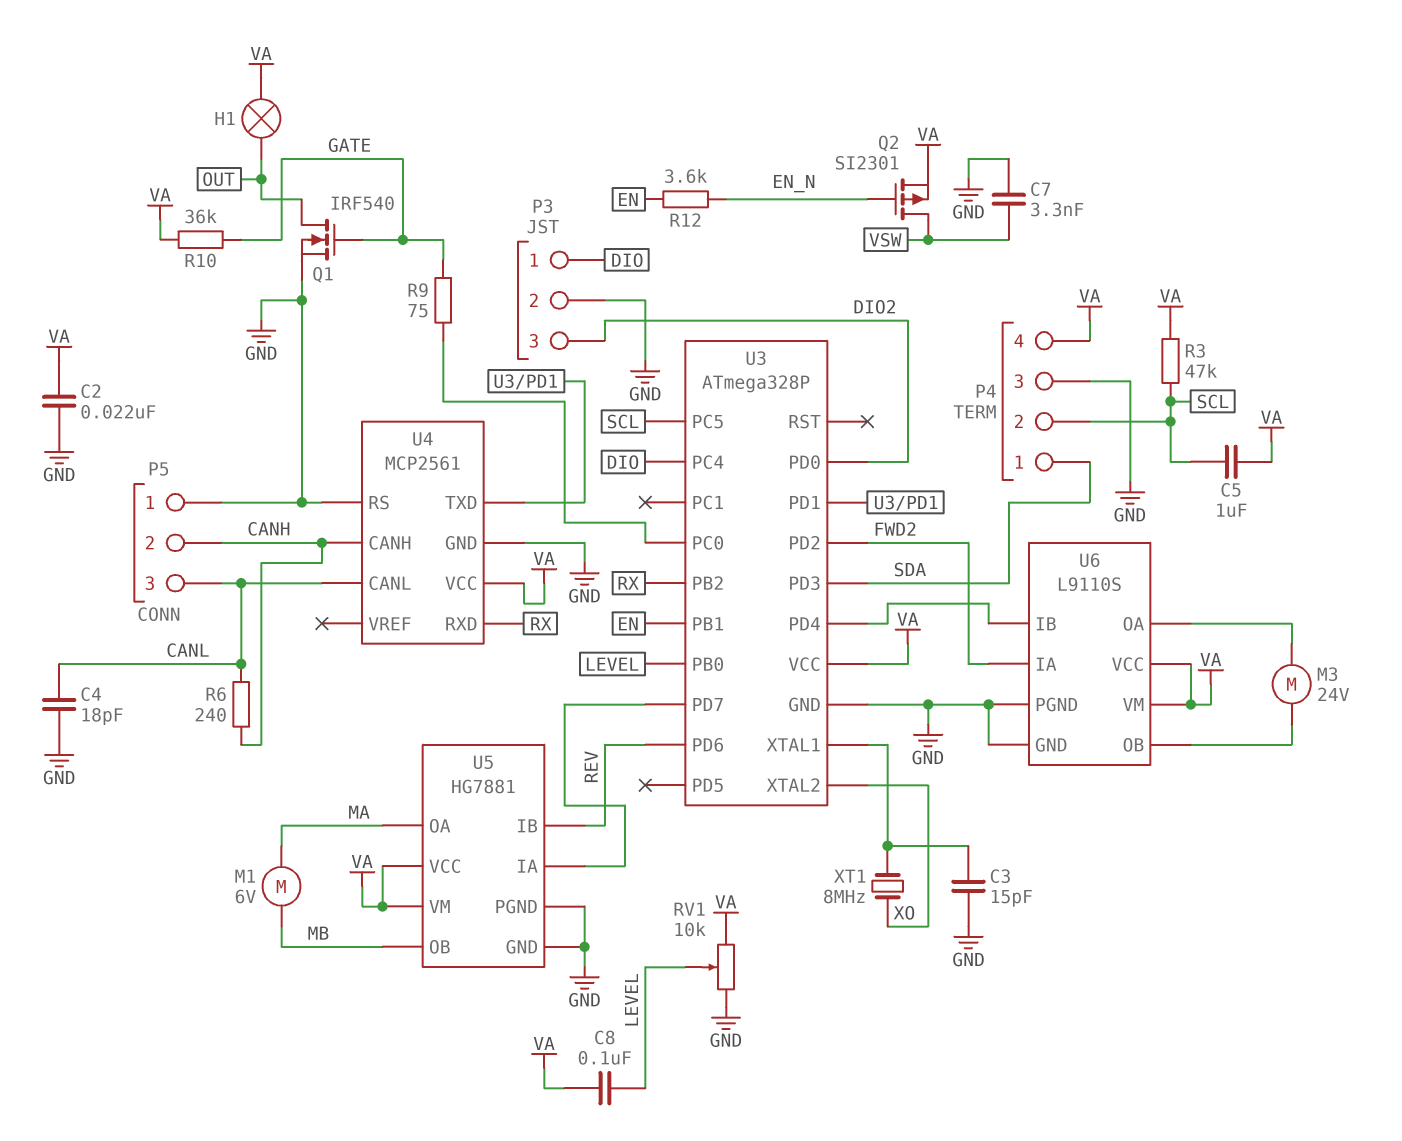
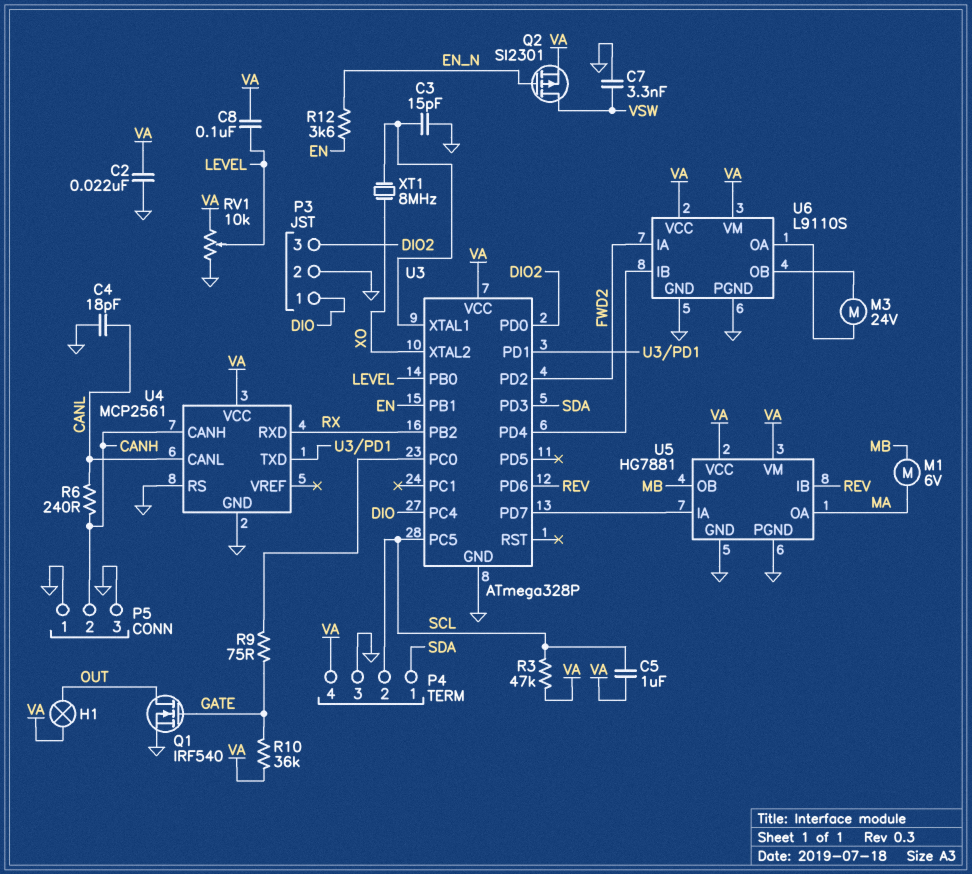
P5 pin 3: CANL -> GND

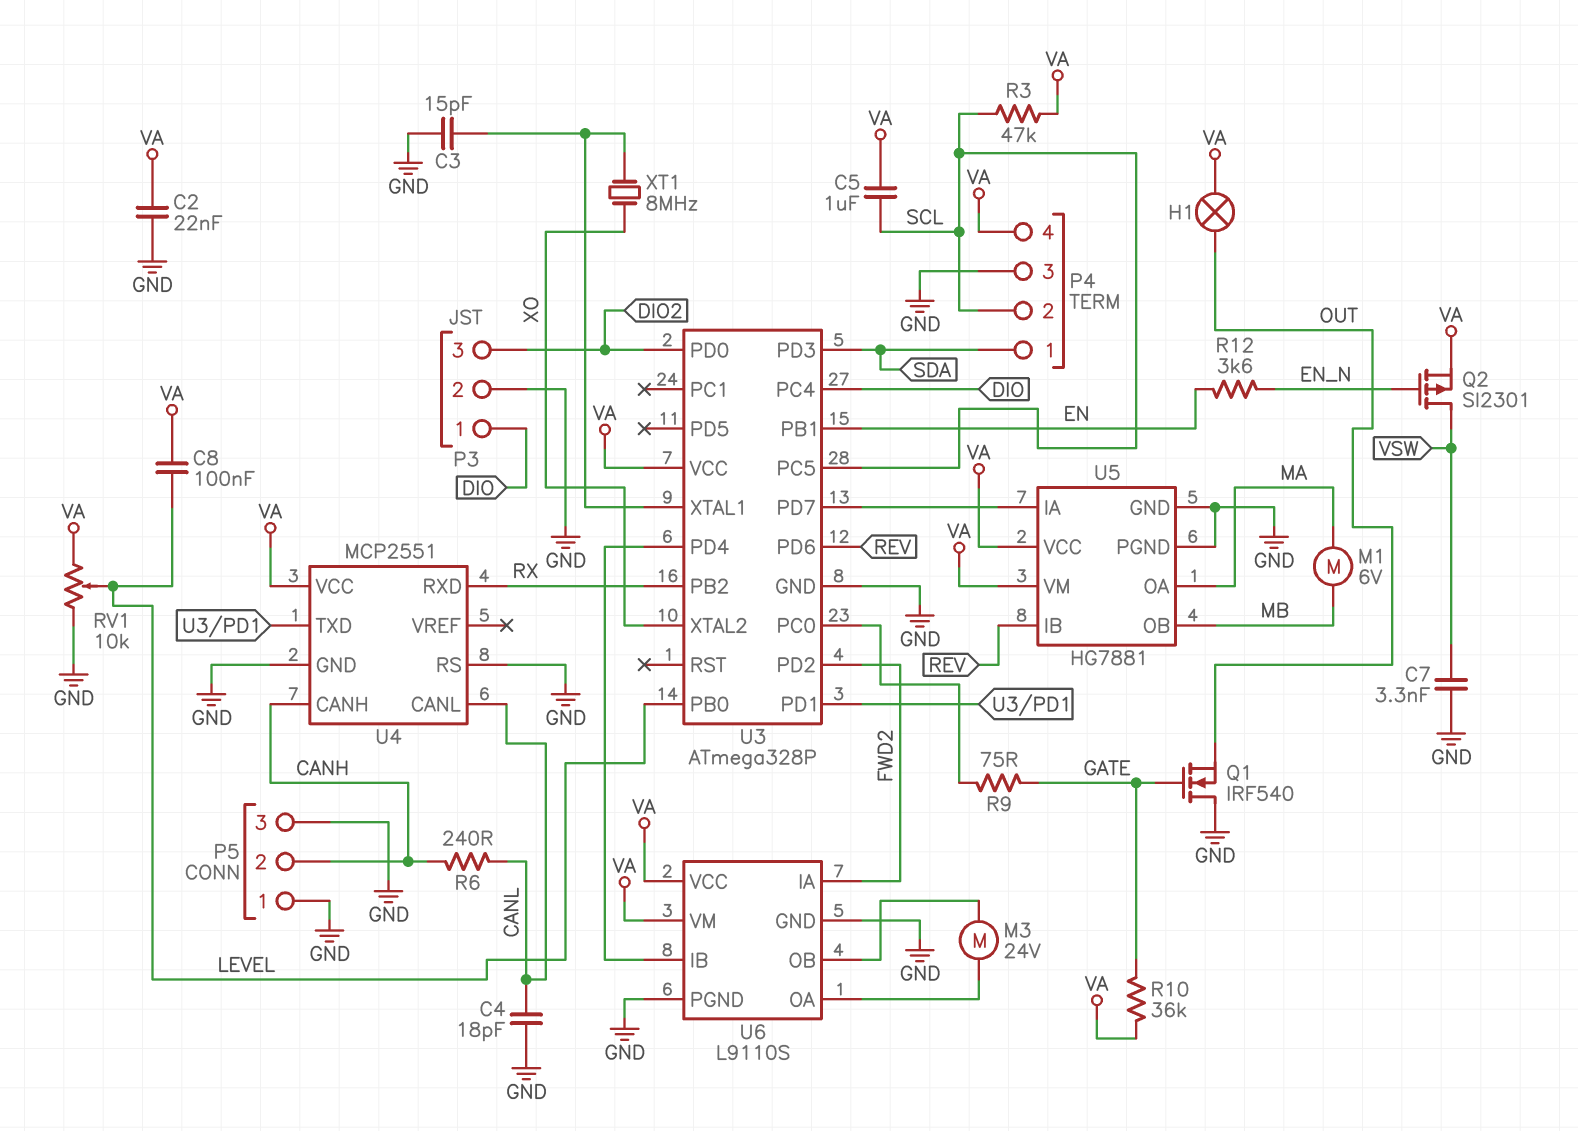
Q1: NMOS IRF540 (G GATE, D OUT, S GND) -> NMOS IRF540 (G GATE, D GND, S OUT)
U4: MCP2561 -> MCP2551

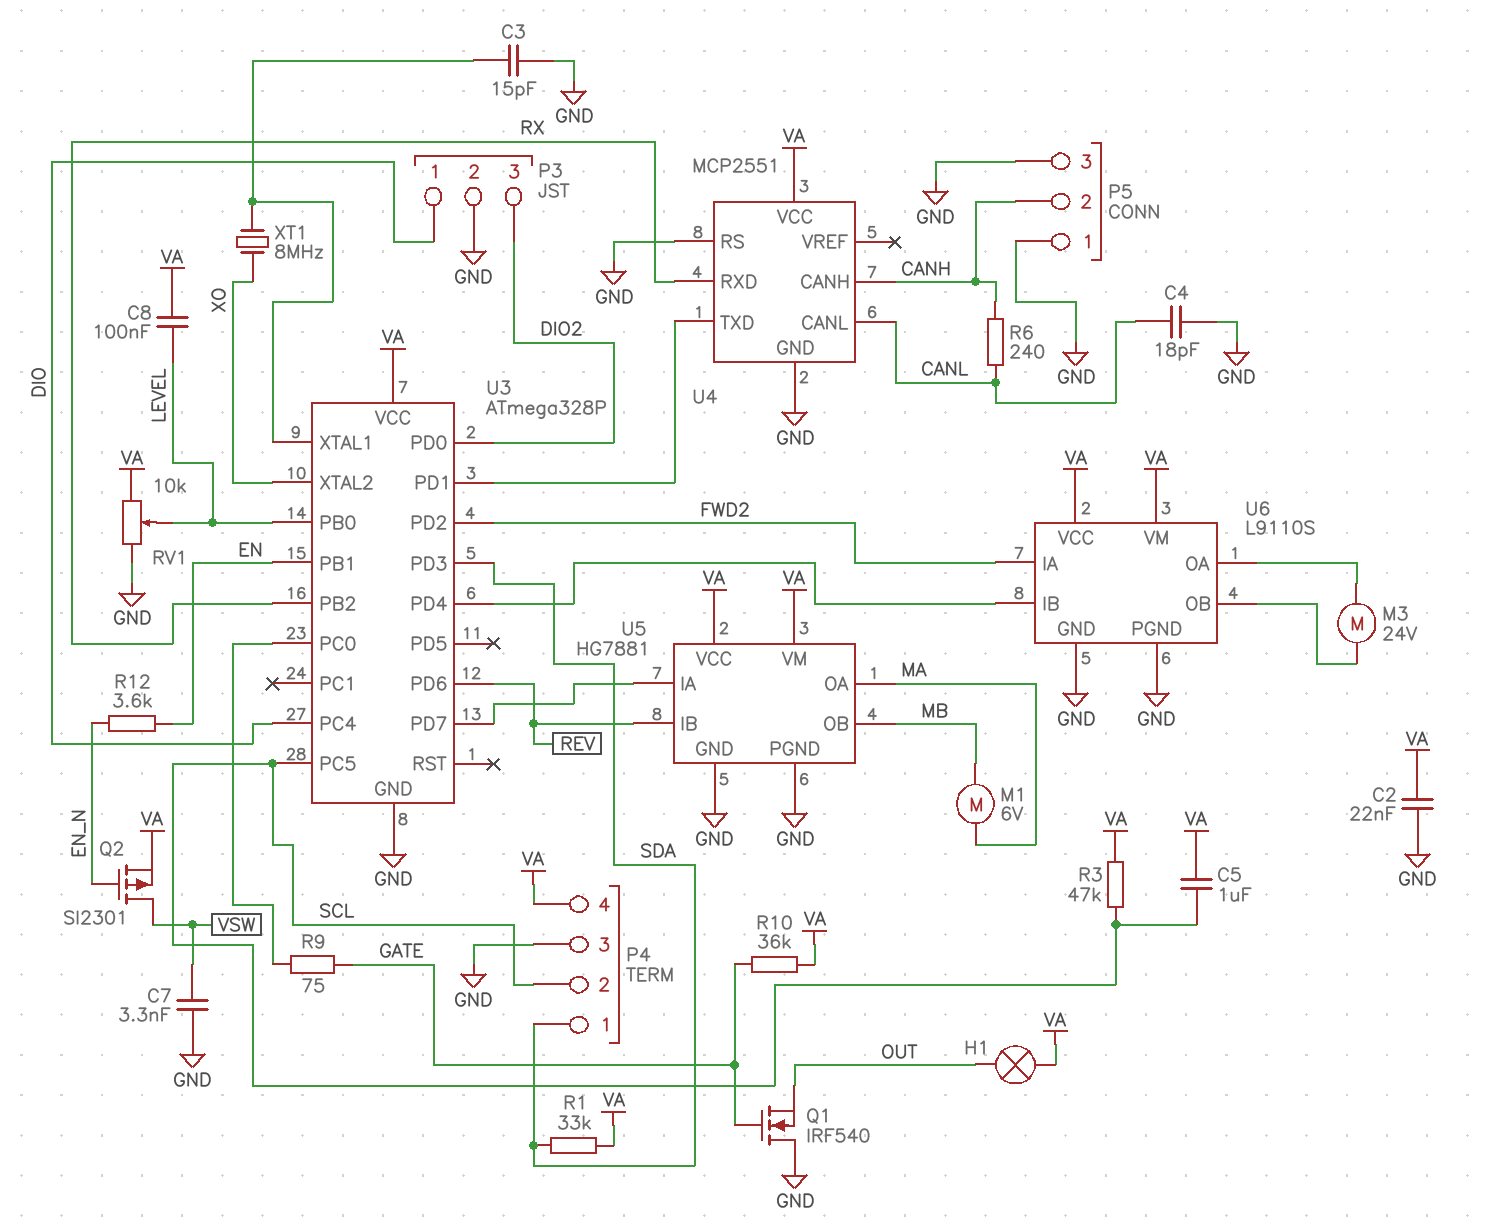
R1: none -> 33k (SDA, VA)

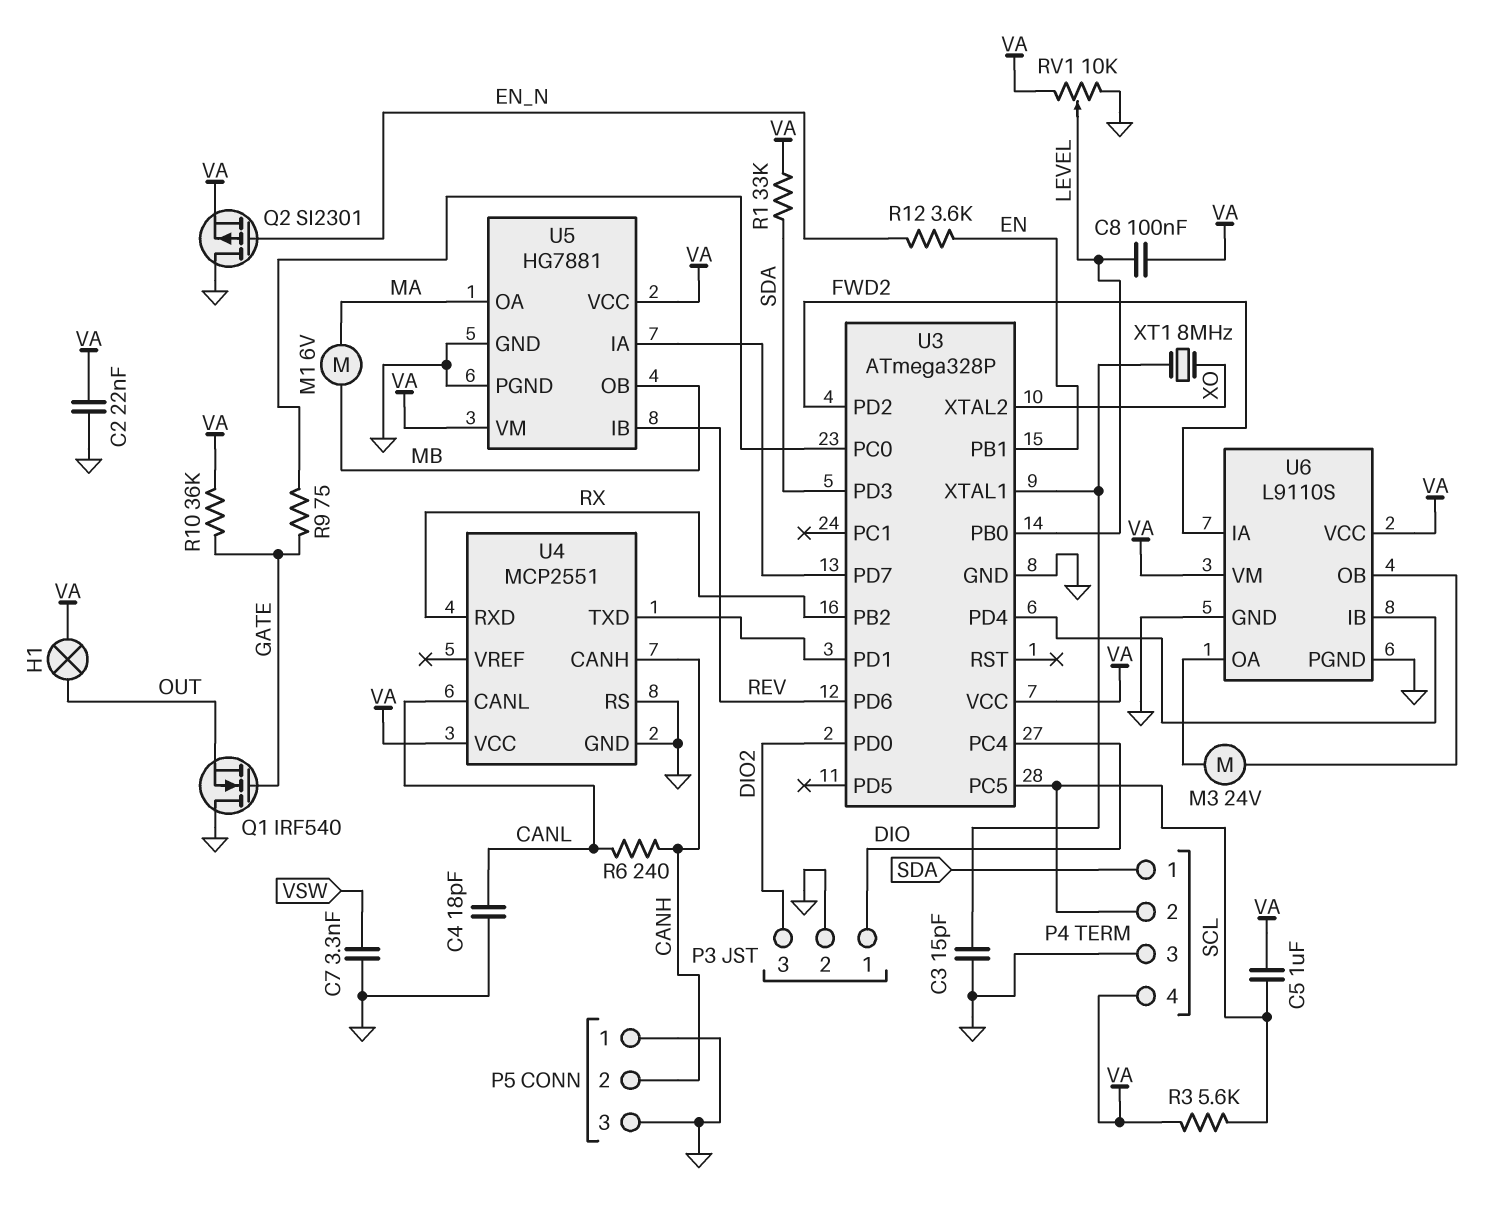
Q2: PMOS SI2301 (G EN_N, D VSW, S VA) -> PMOS SI2301 (G EN_N, D GND, S VA)
R3: 47k (SCL, VA) -> 5.6k (SCL, VA)

